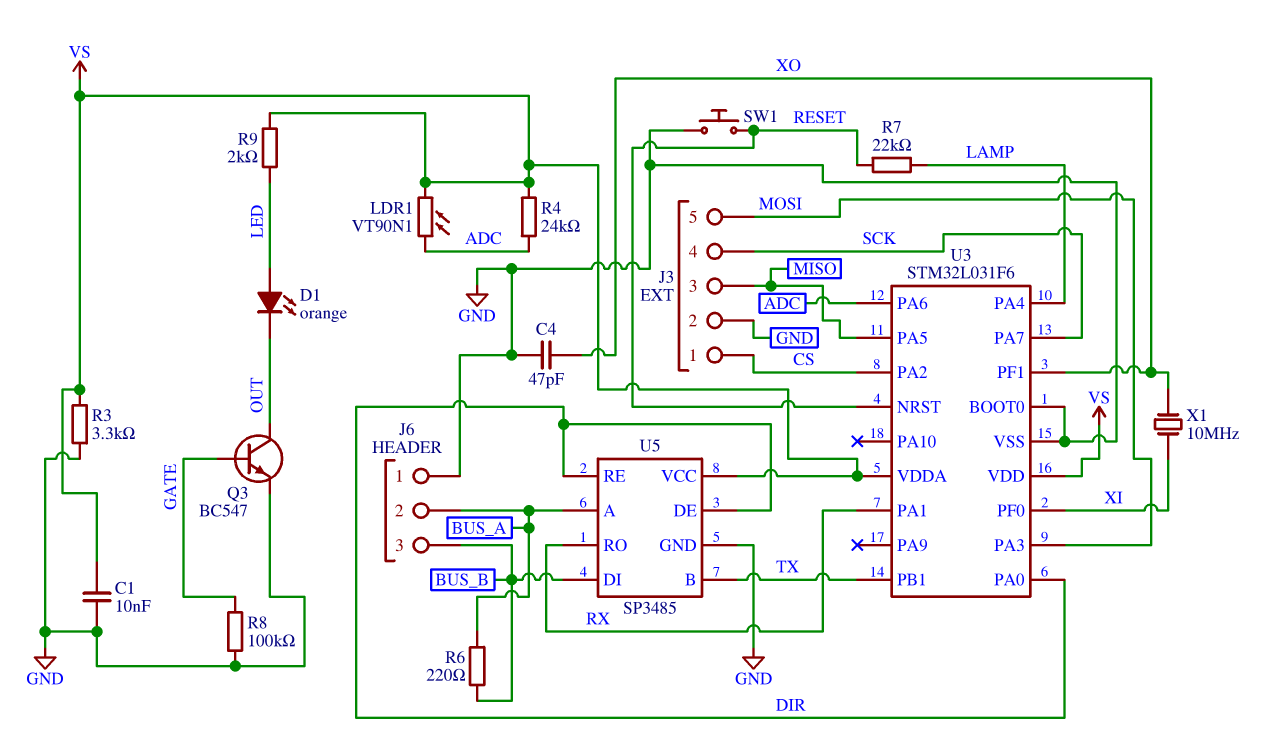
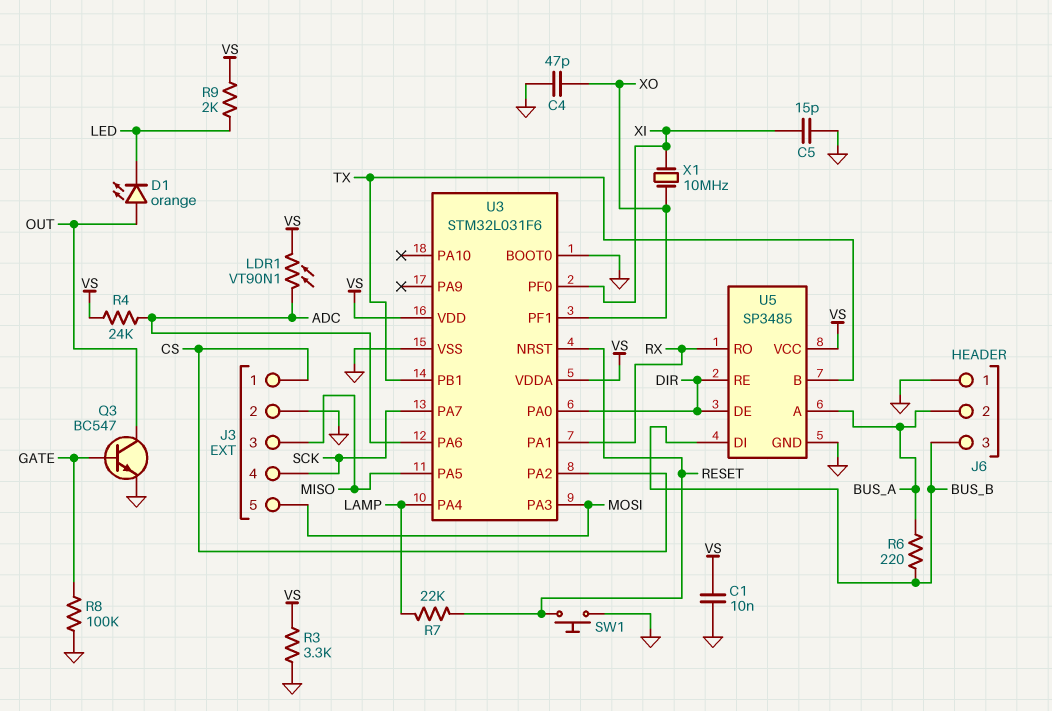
C5: none -> 15pF (GND, XI)
D1: LED orange (A LED, K OUT) -> LED orange (A OUT, K LED)

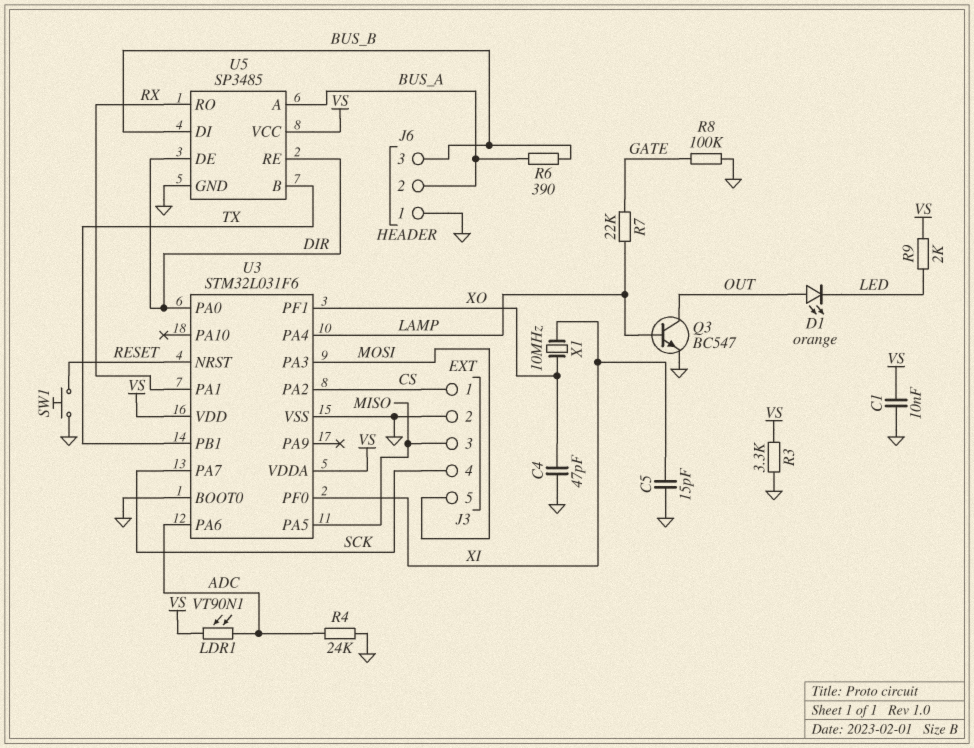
Q3: NPN BC547 (B GATE, C OUT, E GND) -> NPN BC547 (B LAMP, C OUT, E GND)
R4: 24k (ADC, VS) -> 24k (ADC, GND)
R6: 220 (BUS_A, BUS_B) -> 390 (BUS_A, BUS_B)
R7: 22k (LAMP, RESET) -> 22k (GATE, LAMP)

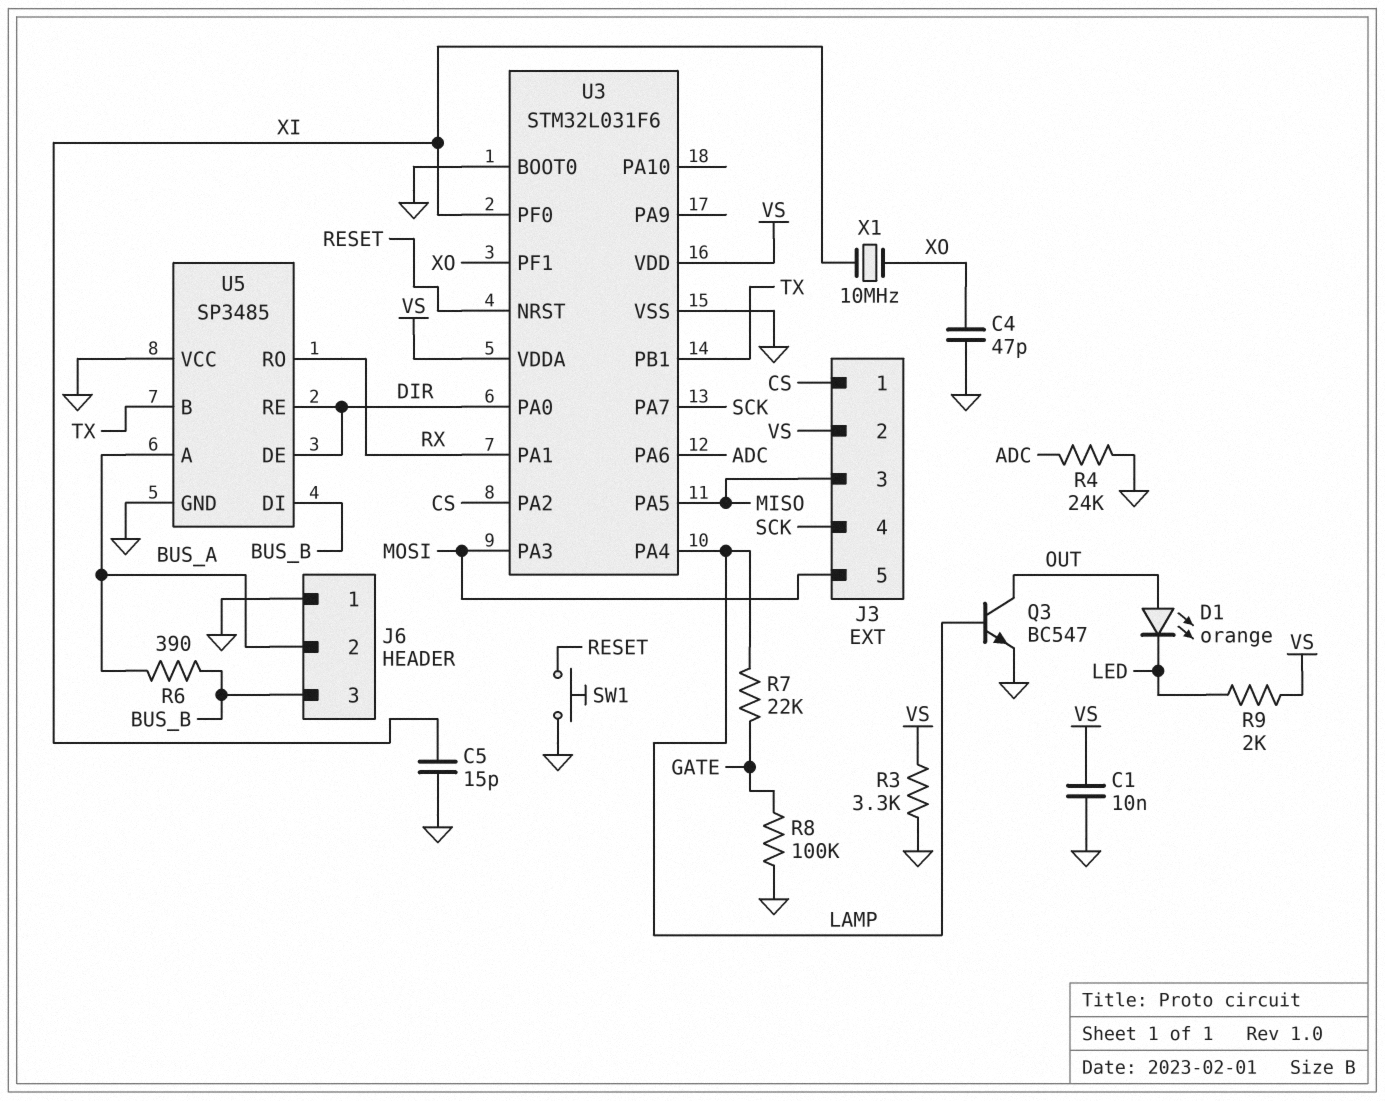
J3 pin 2: GND -> VS
LDR1: VT90N1 (ADC, VS) -> none
U5 pin VCC: VS -> GND

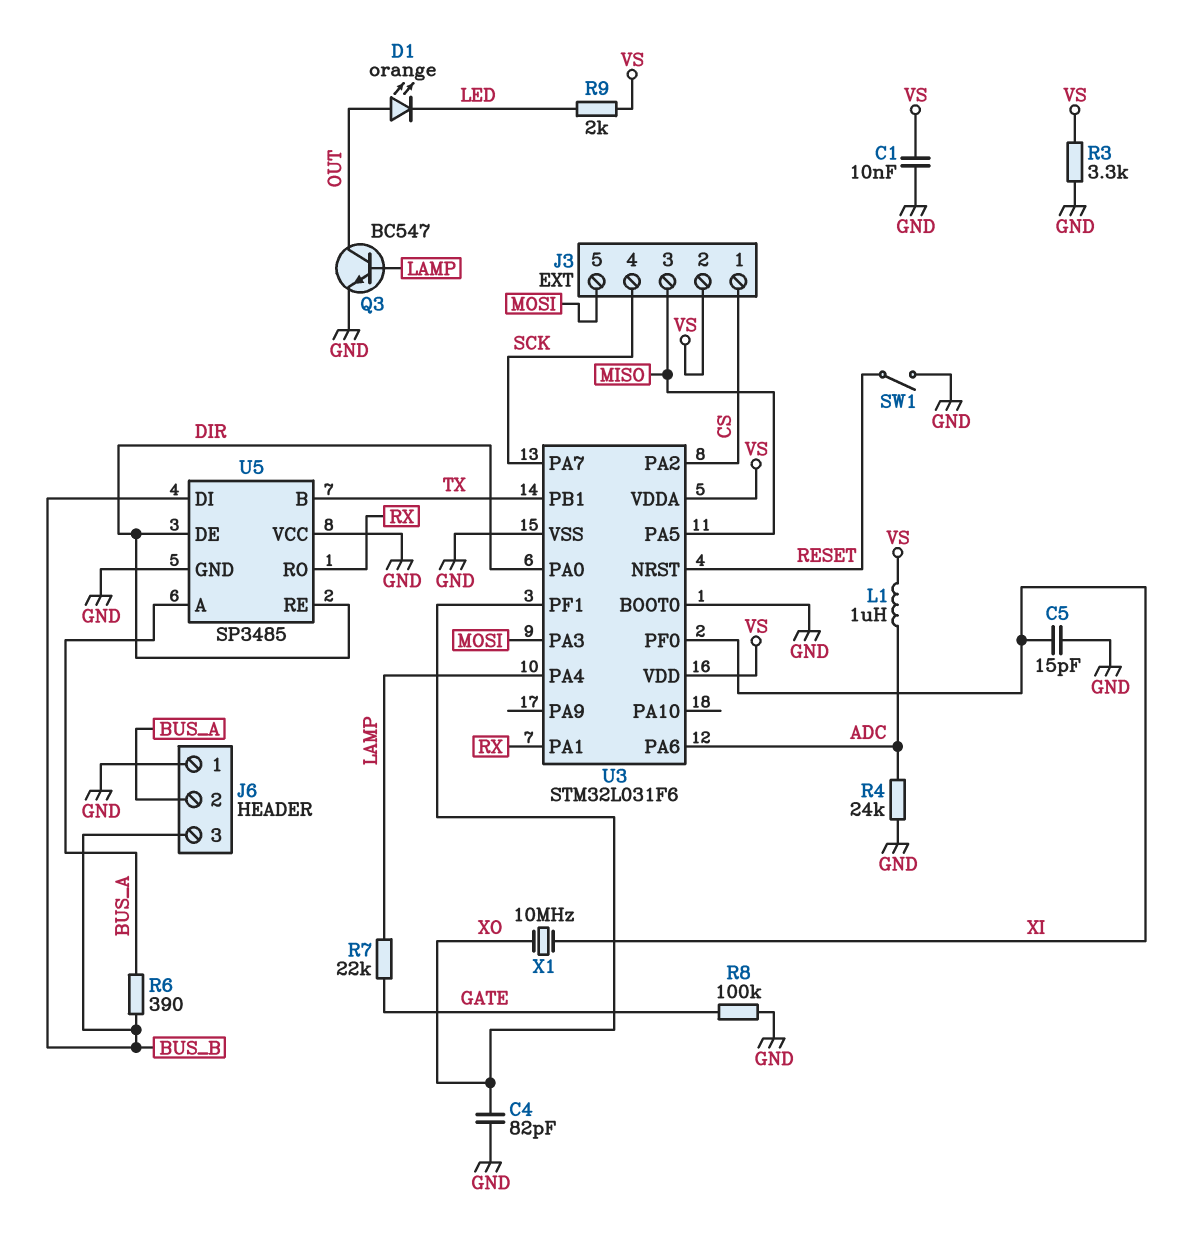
C4: 47pF (GND, XO) -> 82pF (GND, XO)
L1: none -> 1uH (ADC, VS)
SW1: button (GND, RESET) -> switch (GND, RESET)

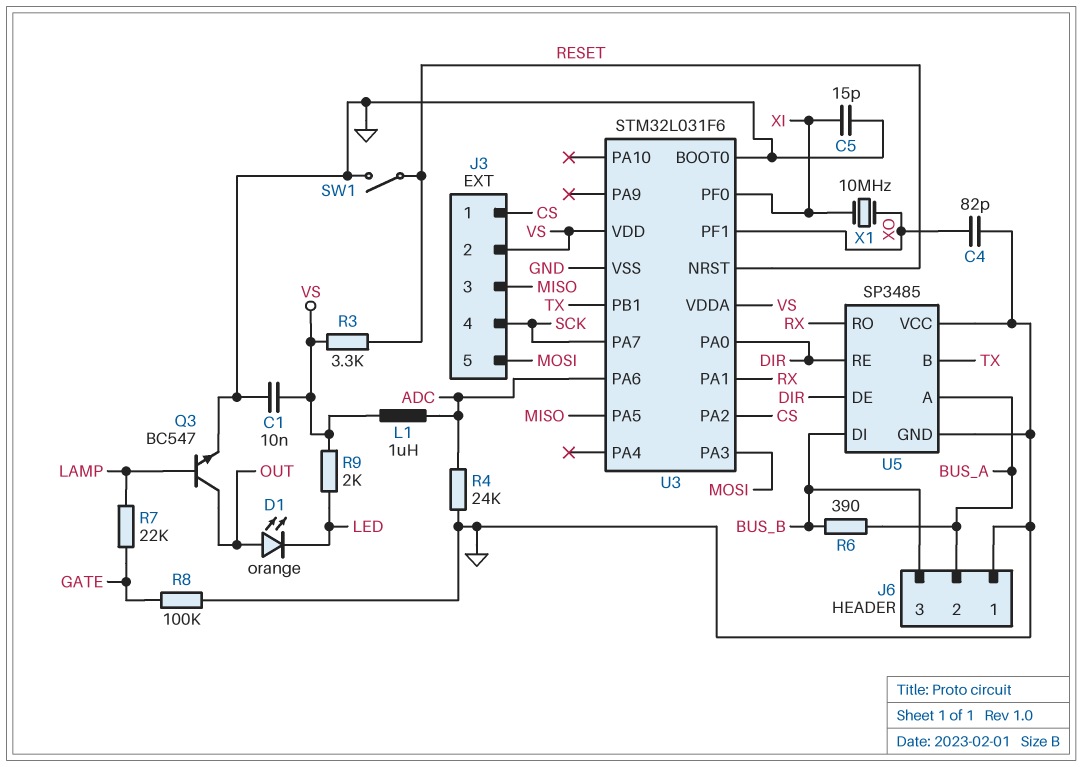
R3: 3.3k (GND, VS) -> 3.3k (RESET, VS)
U3 pin PA4: LAMP -> none

